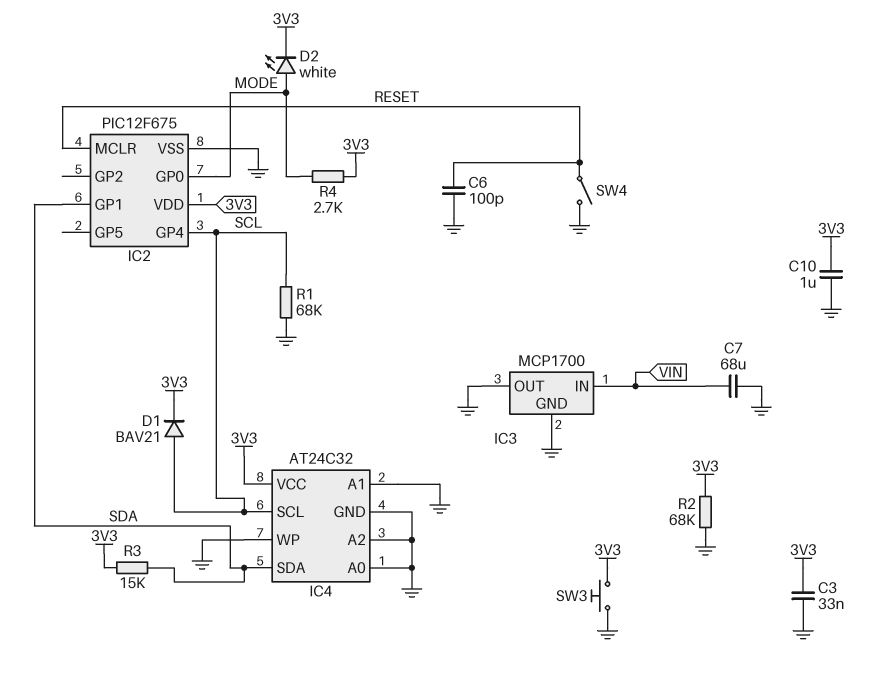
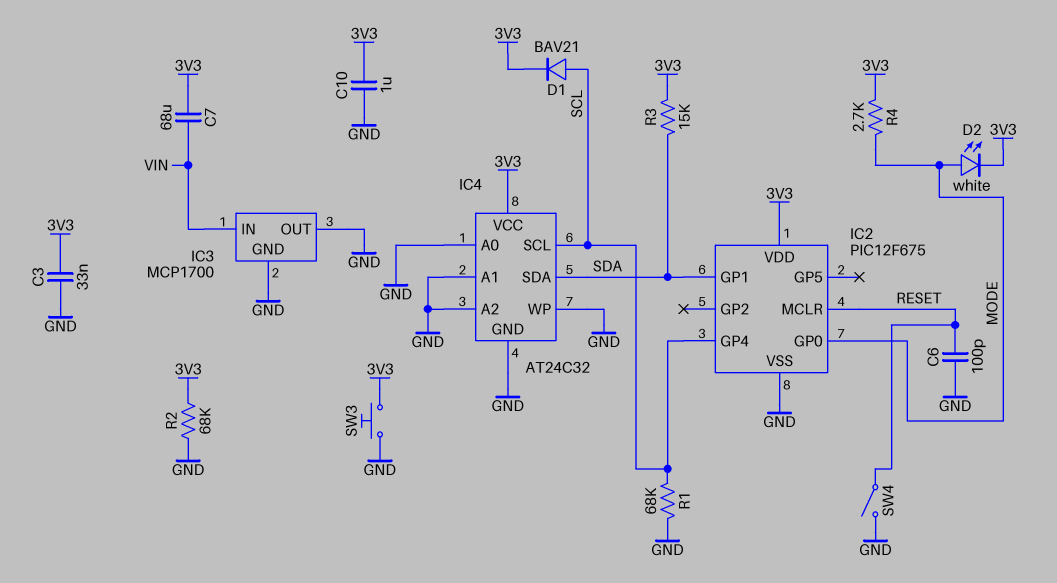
C7: 68uF (GND, VIN) -> 68uF (3V3, VIN)

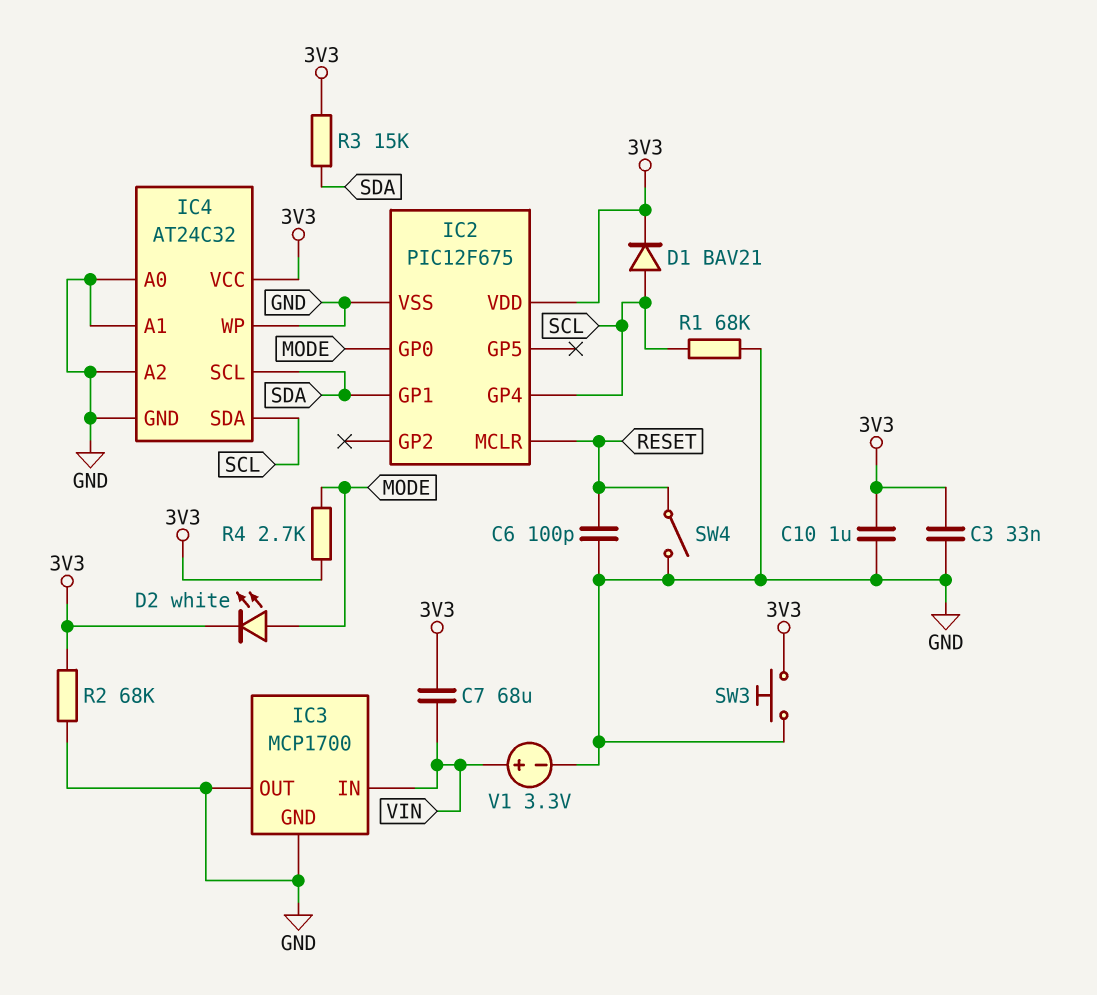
IC4 pin SCL: SCL -> SDA
IC4 pin SDA: SDA -> SCL
V1: none -> 3.3V (plus VIN, minus GND)

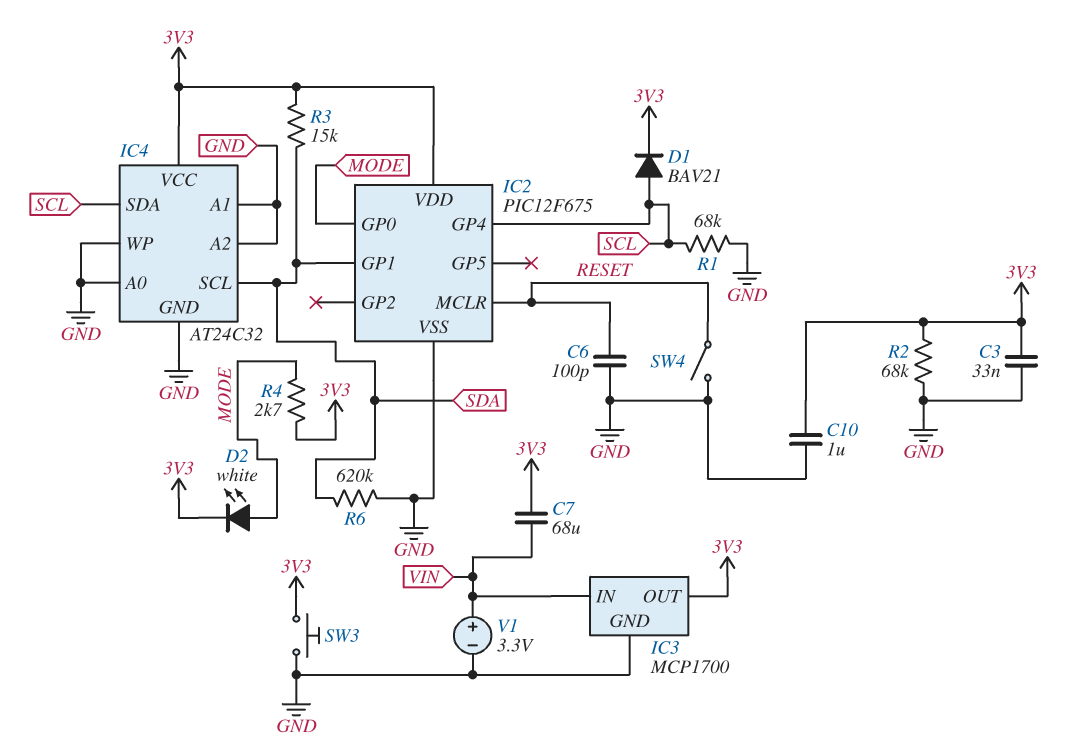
IC3 pin OUT: GND -> 3V3
R6: none -> 620k (GND, SDA)

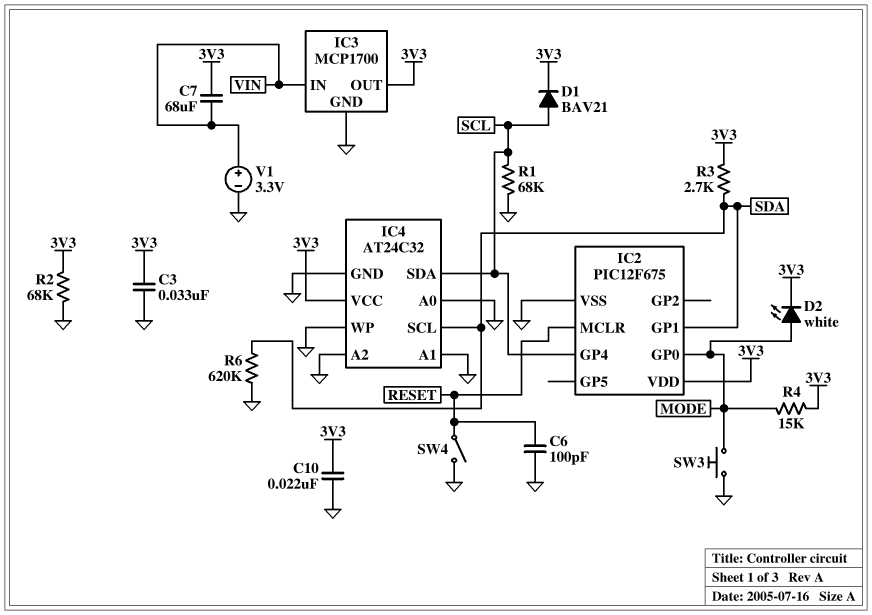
C10: 1uF (3V3, GND) -> 22nF (3V3, GND)
R3: 15k (3V3, SDA) -> 2.7k (3V3, SDA)
R4: 2.7k (3V3, MODE) -> 15k (3V3, MODE)
SW3: button (3V3, GND) -> button (GND, MODE)

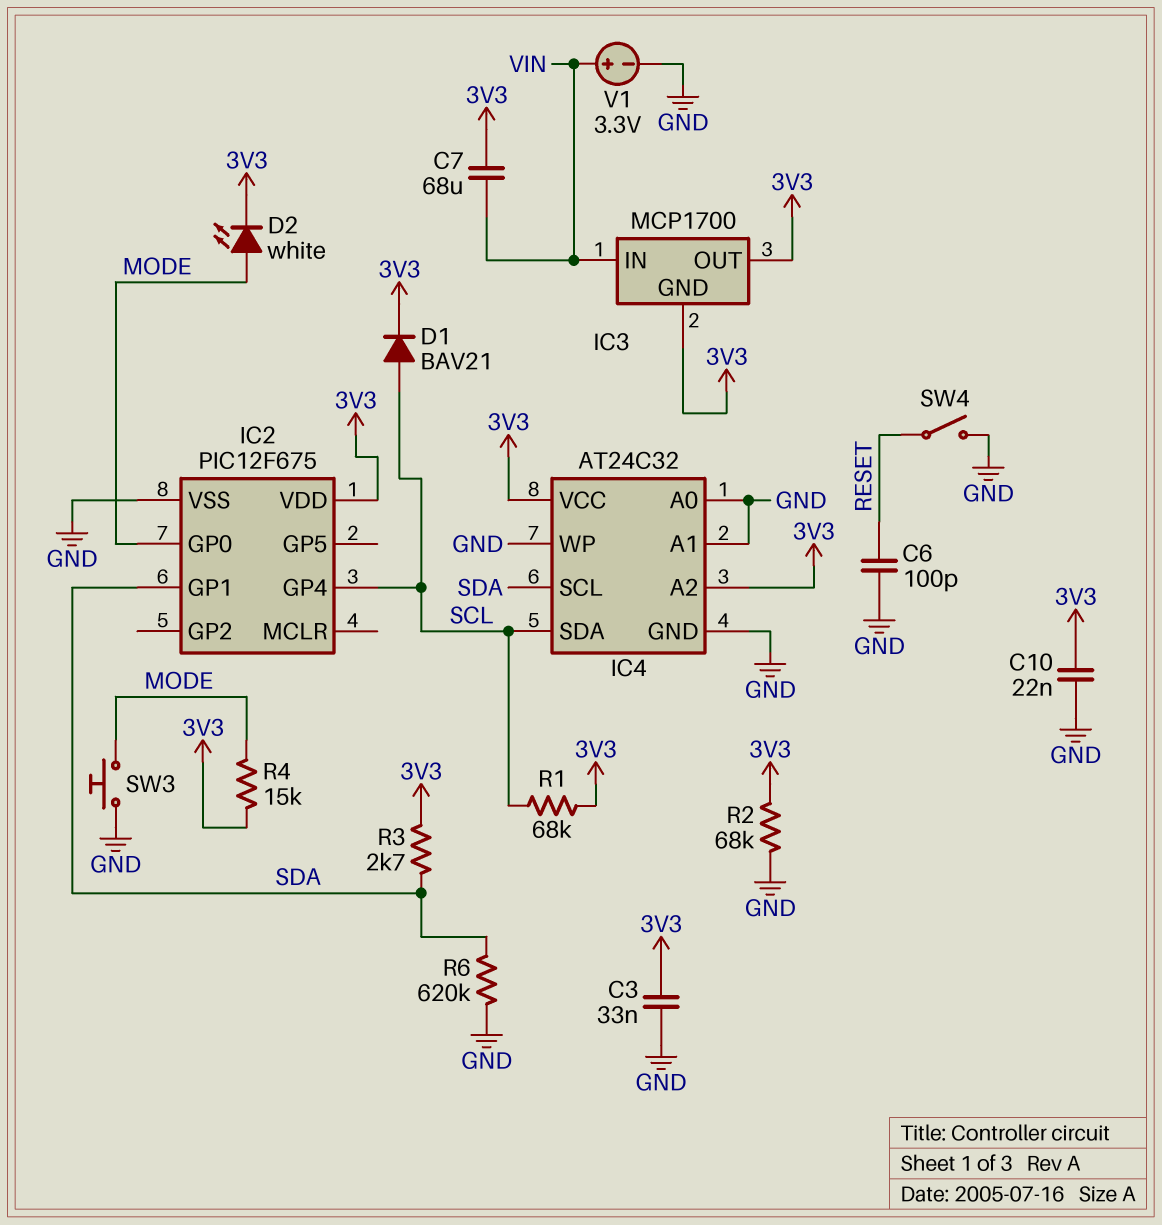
IC2 pin MCLR: RESET -> none
IC3 pin GND: GND -> 3V3
IC4 pin A2: GND -> 3V3
R1: 68k (GND, SCL) -> 68k (3V3, SCL)

